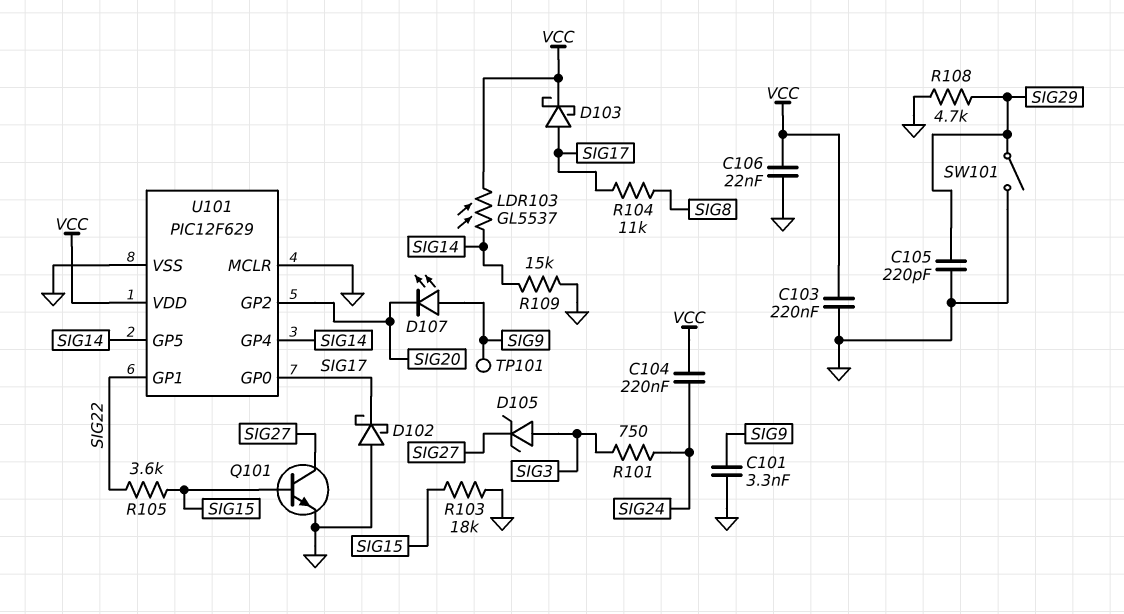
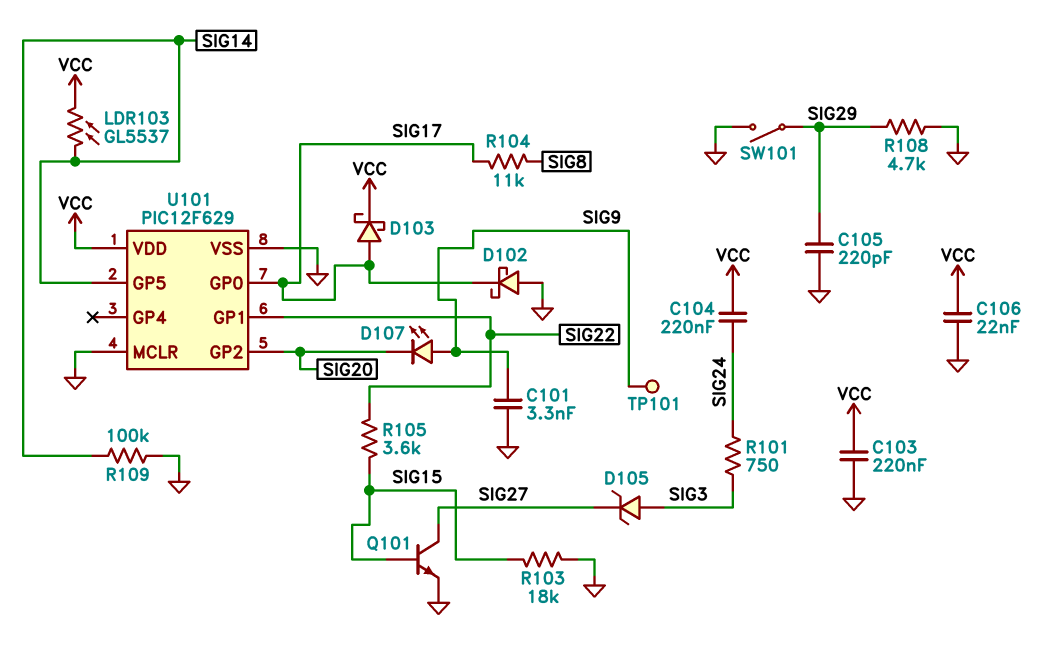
R109: 15k (GND, SIG14) -> 100k (GND, SIG14)
U101 pin GP4: SIG14 -> none

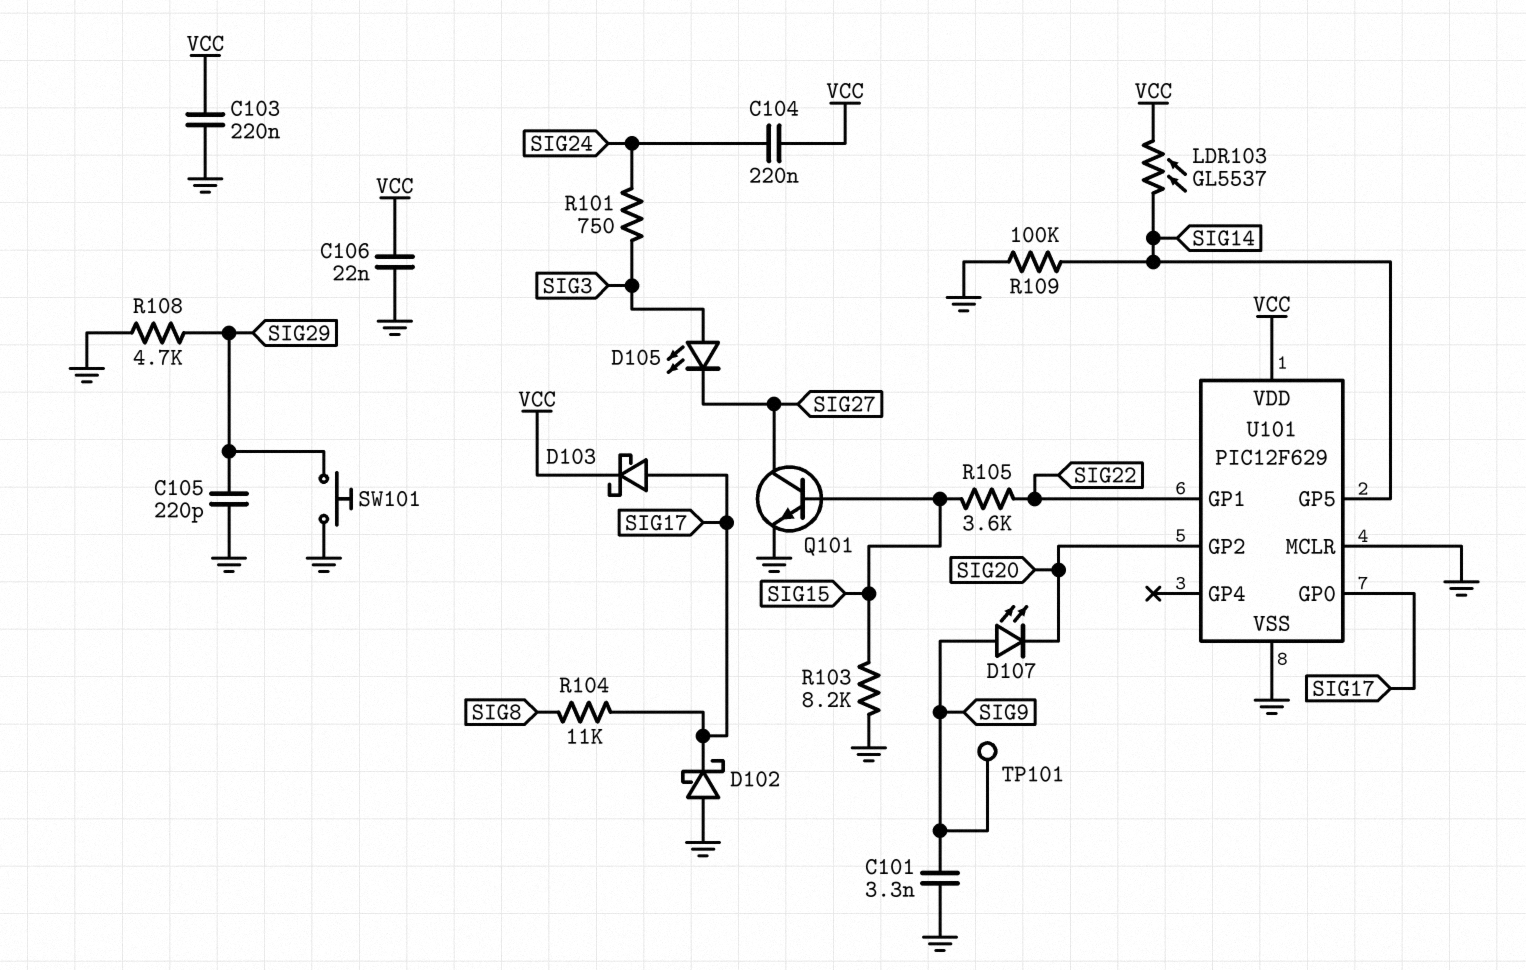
D105: zener (A SIG3, K SIG27) -> LED (A SIG3, K SIG27)
R103: 18k (GND, SIG15) -> 8.2k (GND, SIG15)
SW101: switch (GND, SIG29) -> button (GND, SIG29)

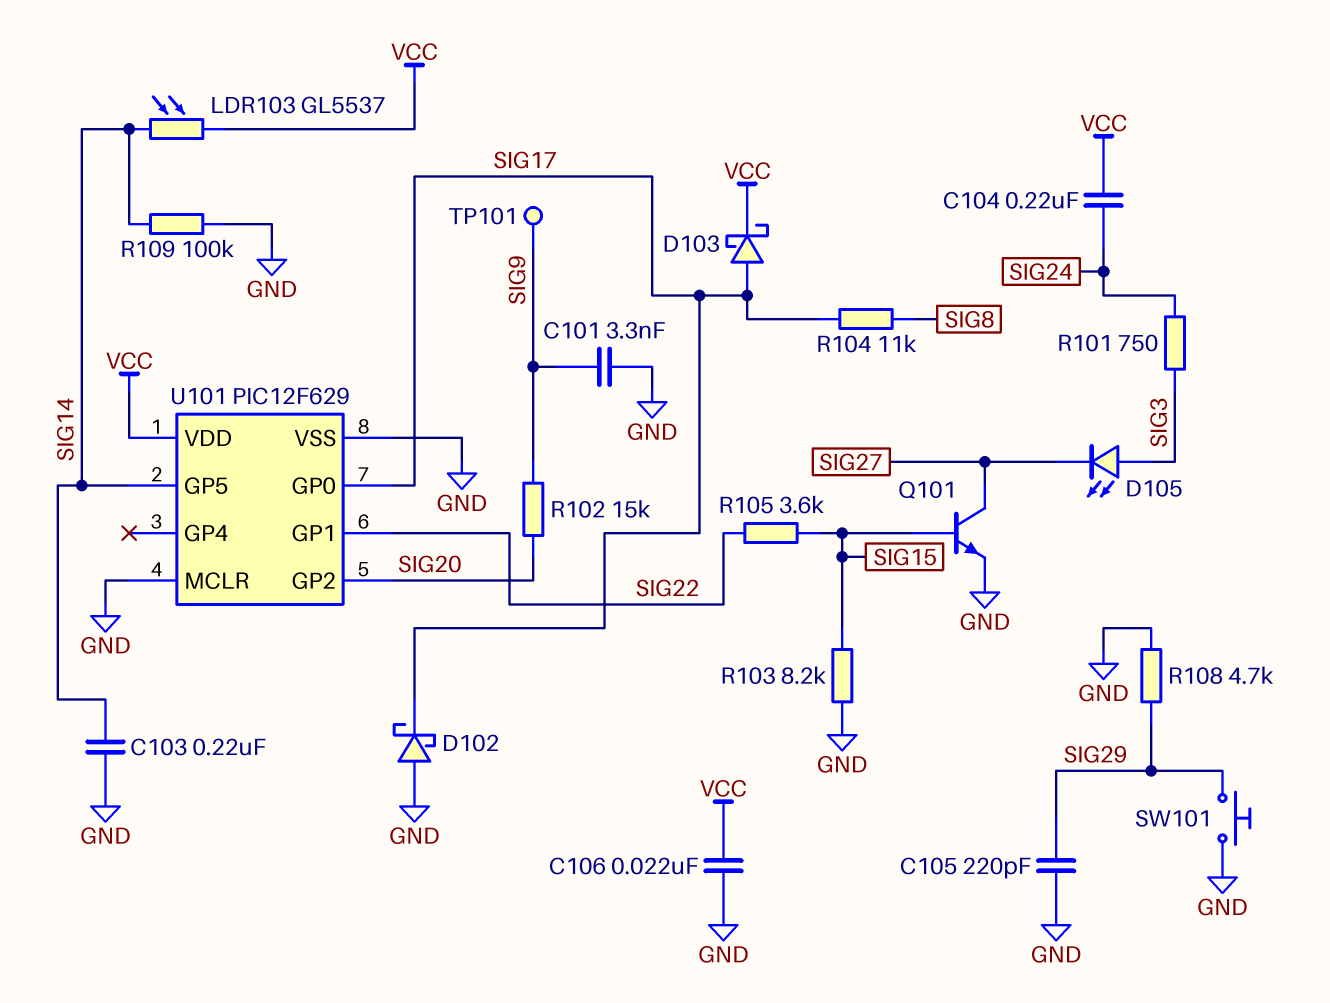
C103: 220nF (GND, VCC) -> 220nF (GND, SIG14)
D107: LED (A SIG9, K SIG20) -> none
R102: none -> 15k (SIG9, SIG20)

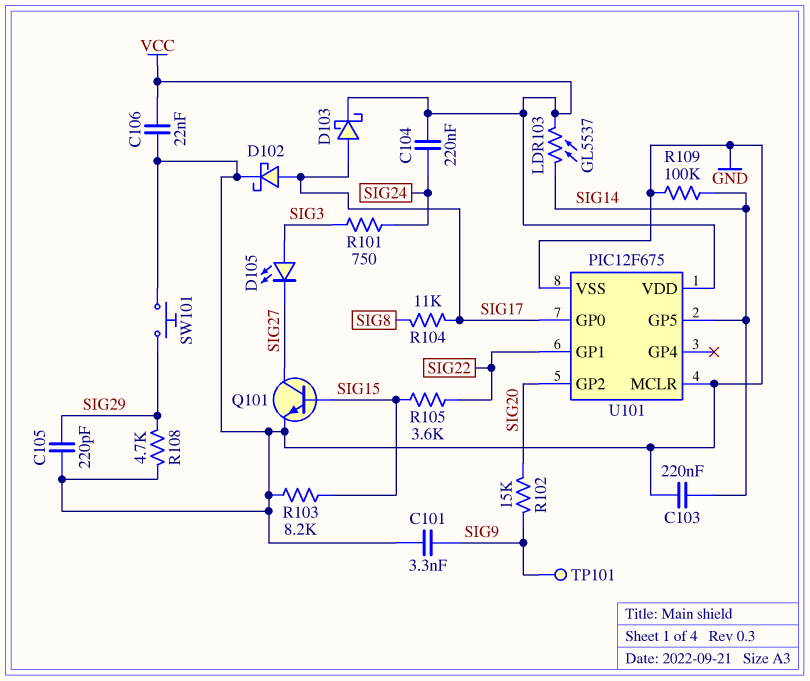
D102: schottky (A GND, K SIG17) -> schottky (A SIG17, K GND)
U101: PIC12F629 -> PIC12F675

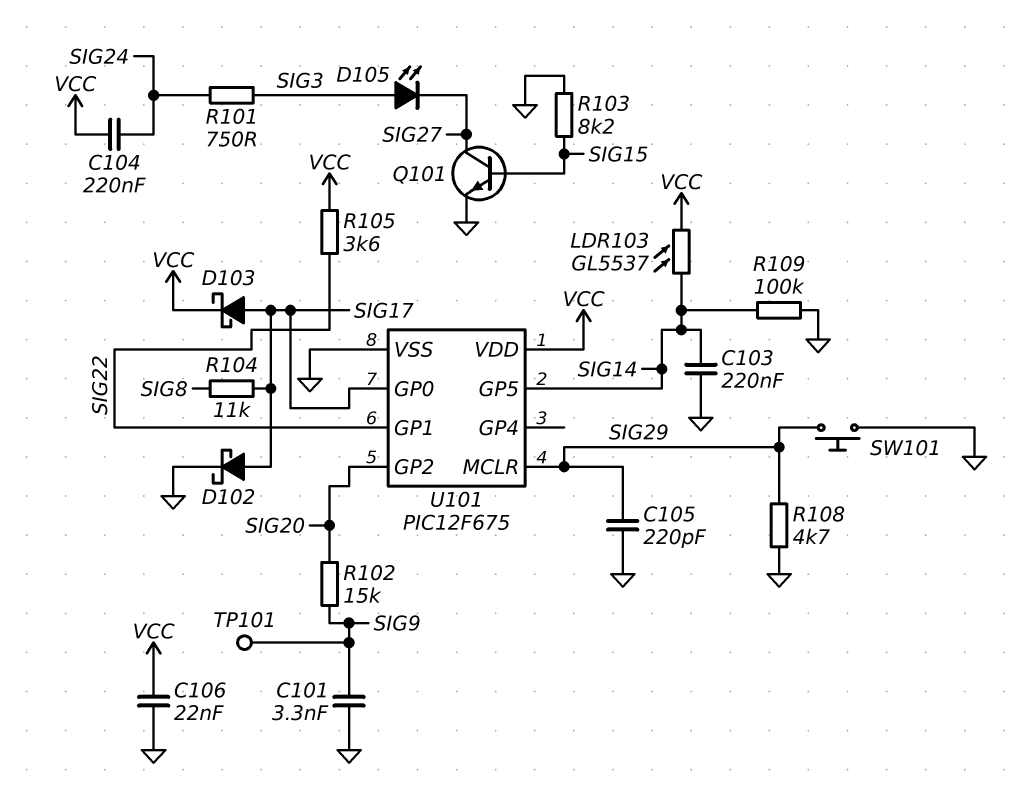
R105: 3.6k (SIG15, SIG22) -> 3.6k (SIG22, VCC)
U101 pin MCLR: GND -> SIG29

